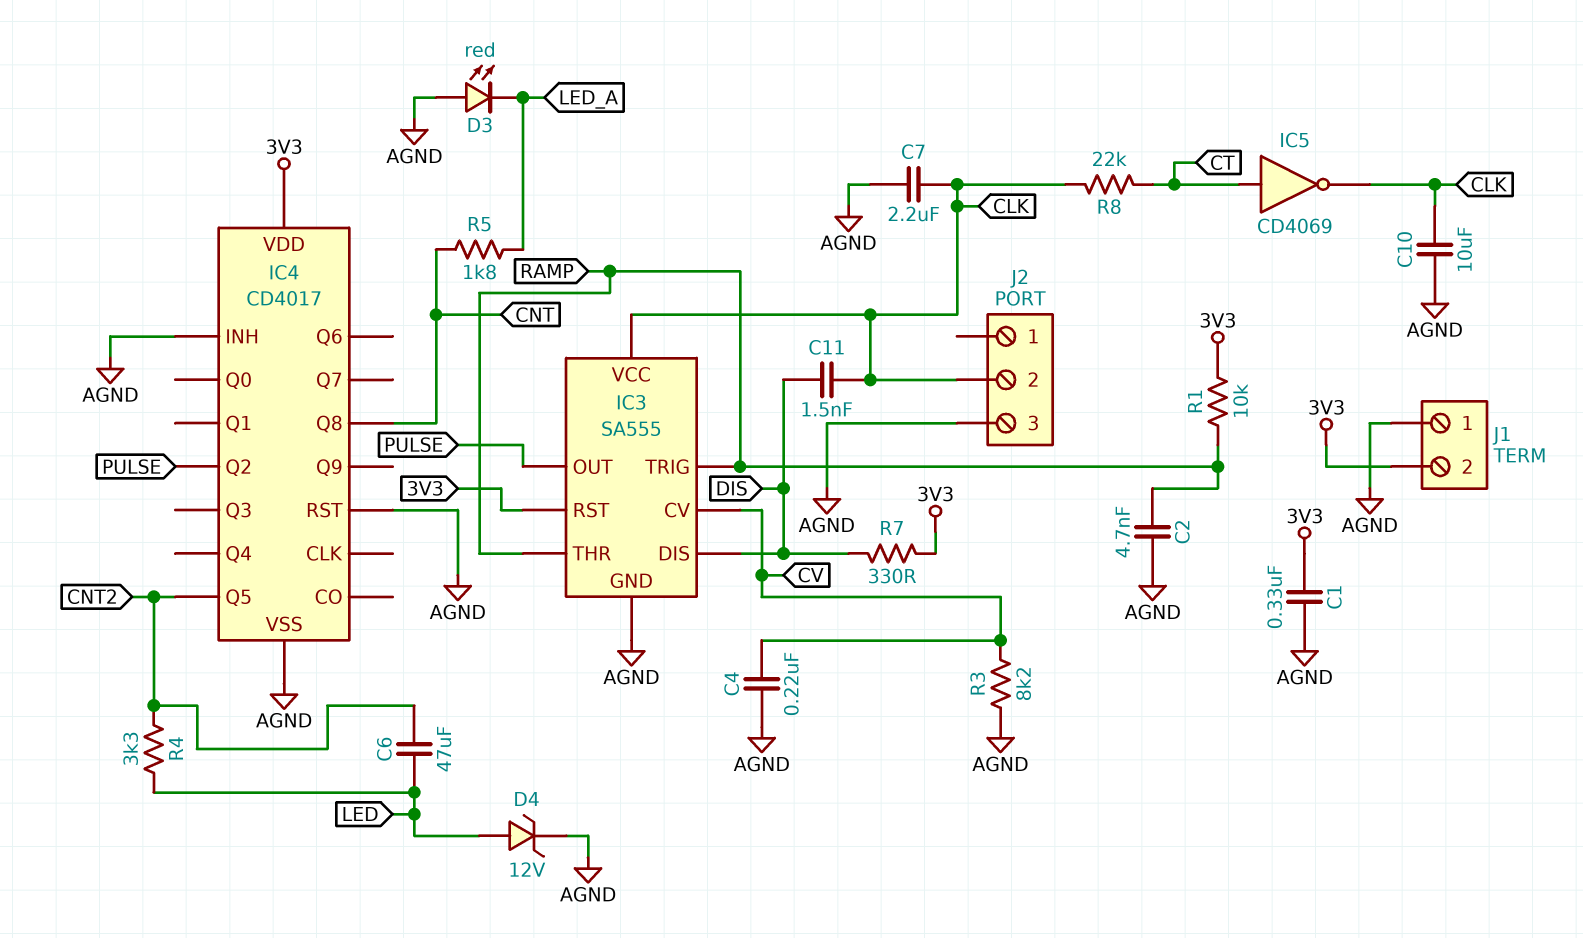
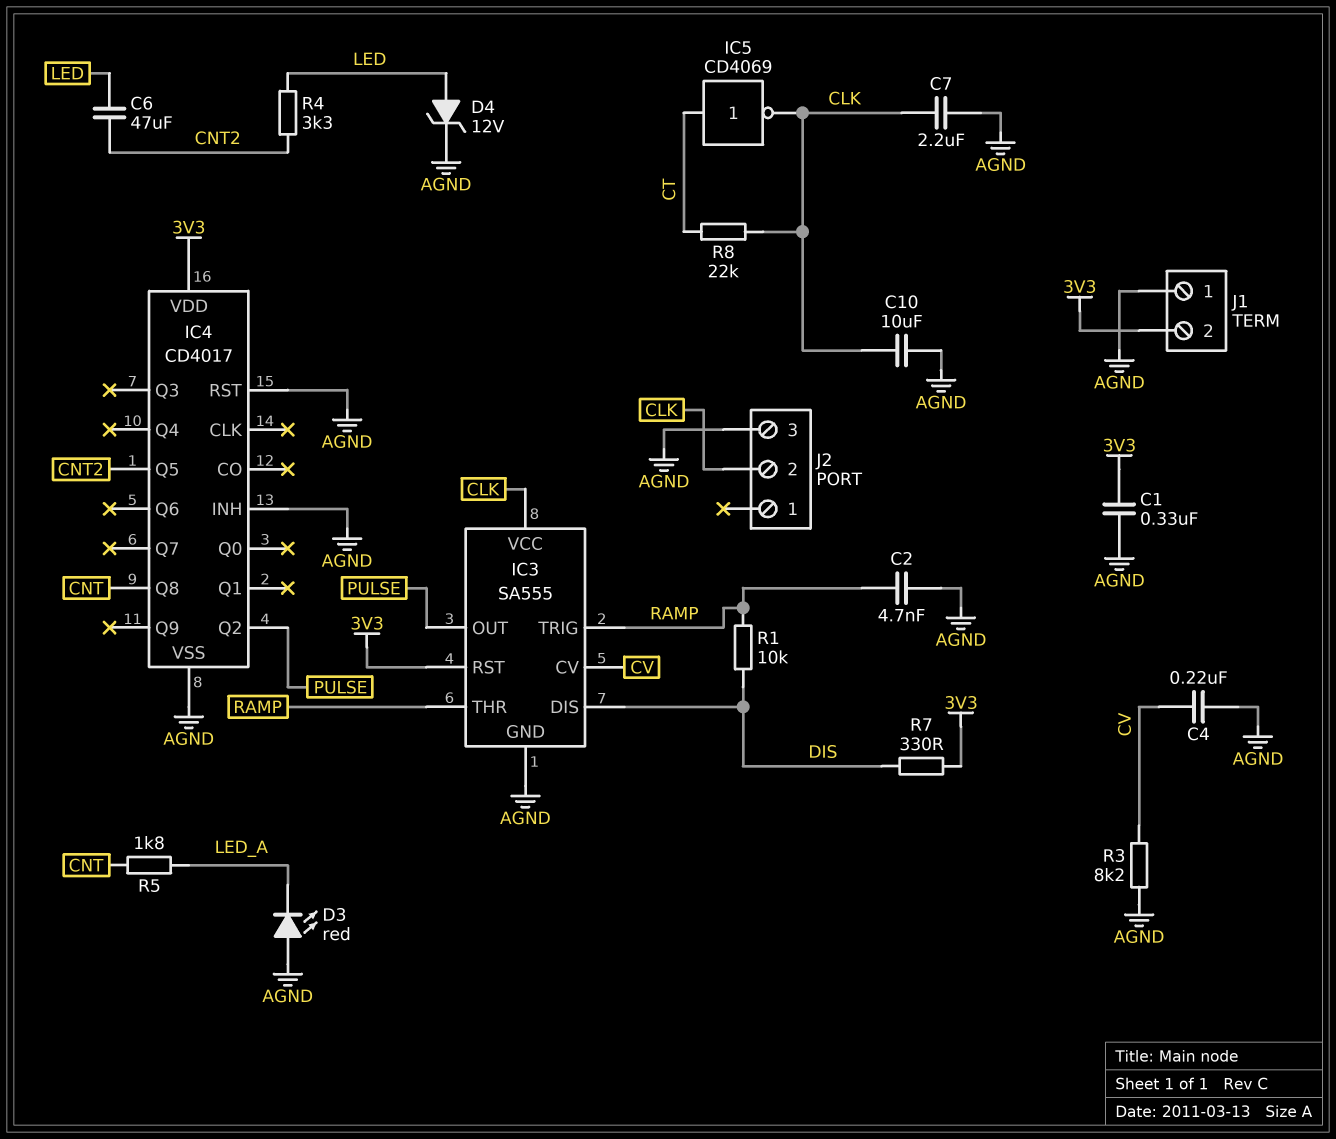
C11: 1.5nF (CLK, DIS) -> none
R1: 10k (3V3, RAMP) -> 10k (DIS, RAMP)

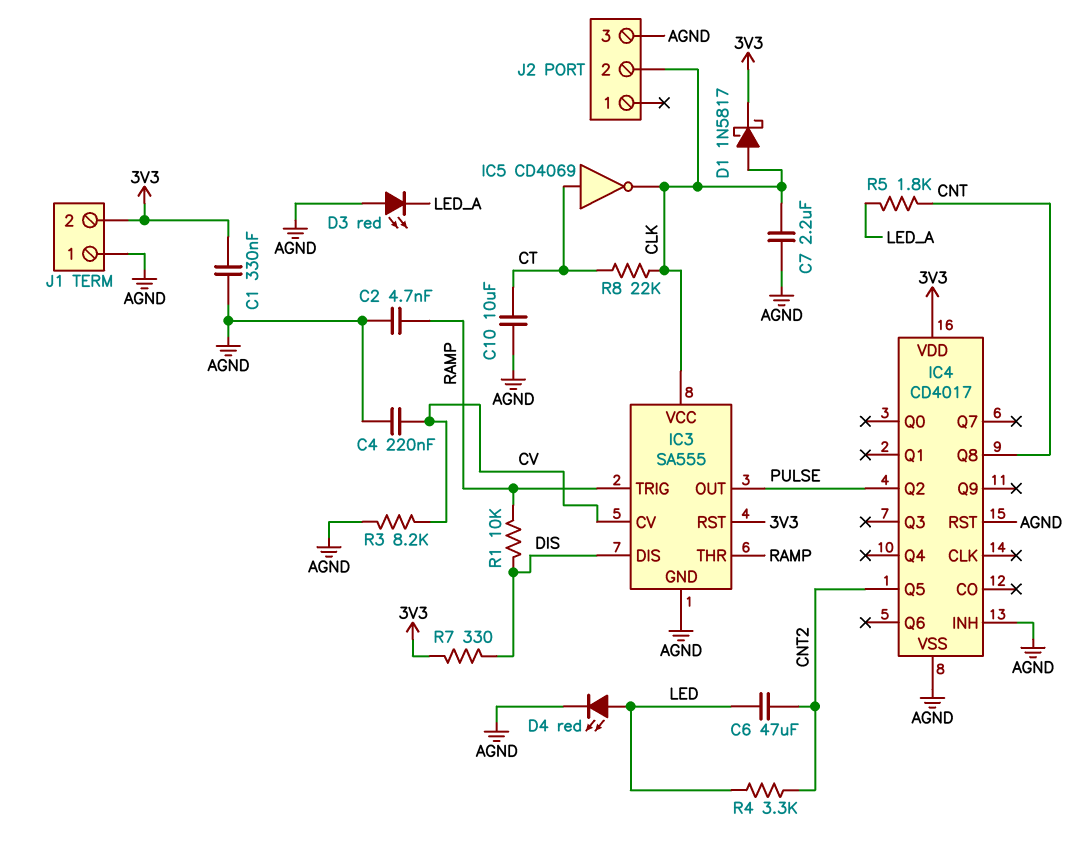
C10: 10uF (AGND, CLK) -> 10uF (AGND, CT)
D1: none -> schottky 1N5817 (A CLK, K 3V3)
D4: zener 12V (A LED, K AGND) -> LED red (A LED, K AGND)

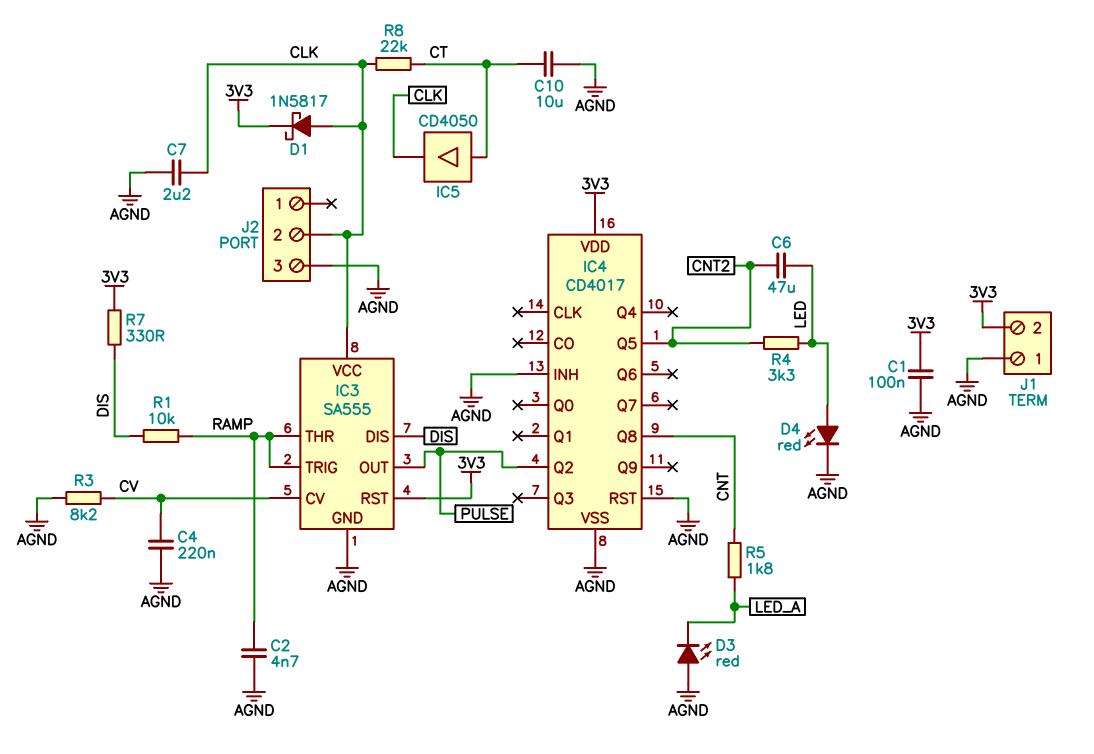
C1: 330nF (3V3, AGND) -> 100nF (3V3, AGND)
IC5: NOT CD4069 (in CT, out CLK) -> buffer CD4050 (in CT, out CLK)

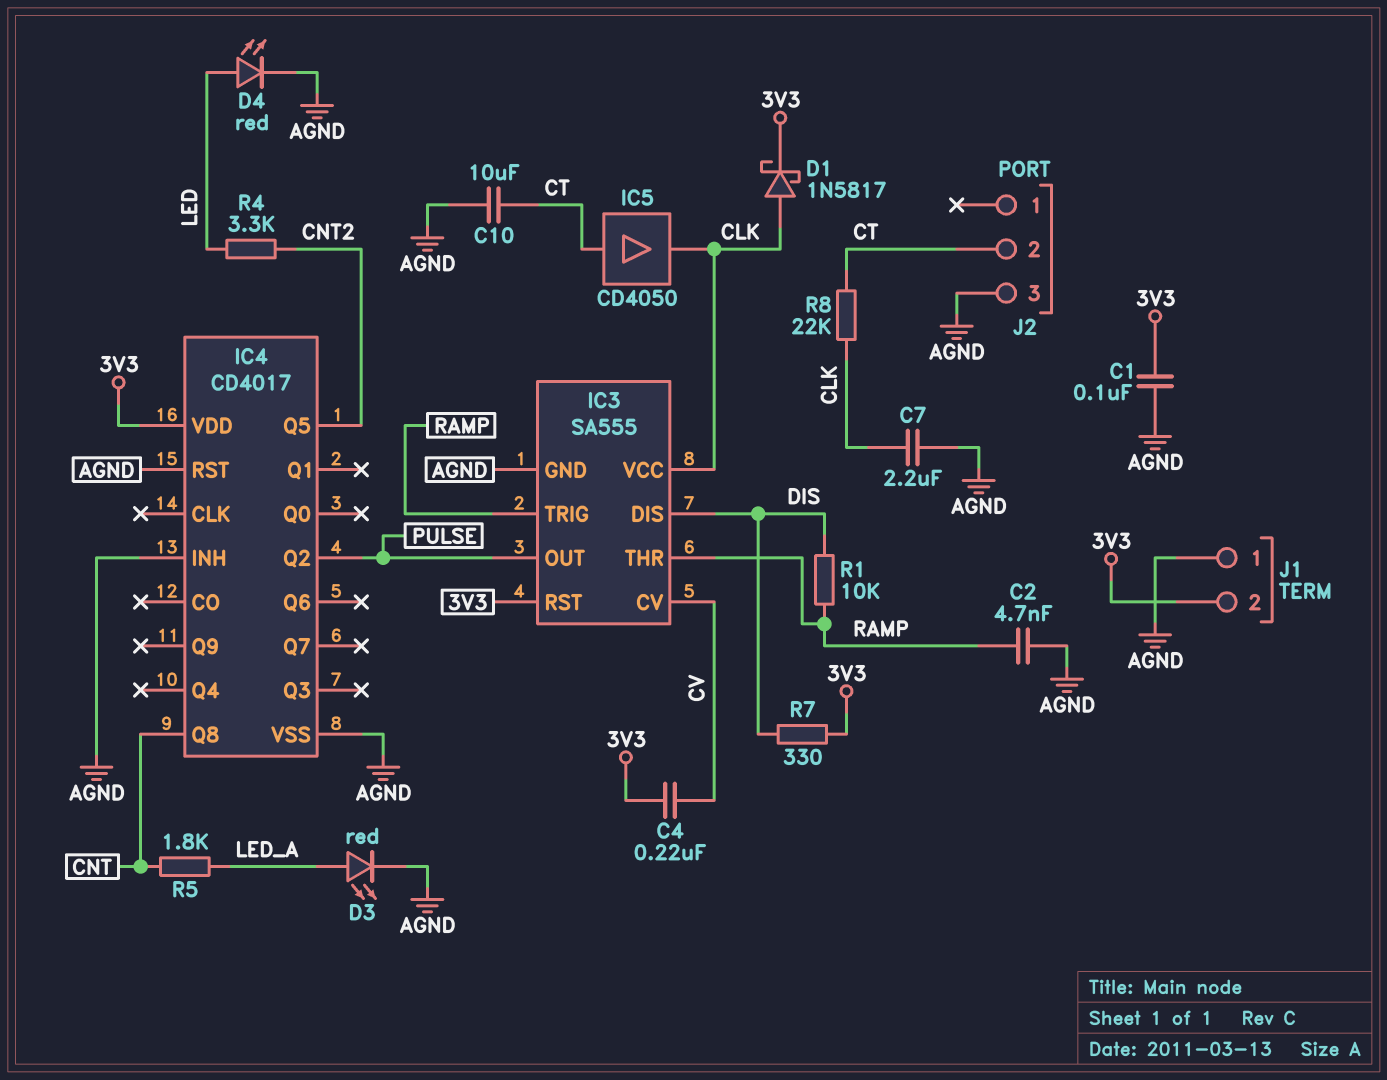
C4: 220nF (AGND, CV) -> 220nF (3V3, CV)
C6: 47uF (CNT2, LED) -> none
D3: LED red (A AGND, K LED_A) -> LED red (A LED_A, K AGND)
J2 pin 2: CLK -> CT
R3: 8.2k (AGND, CV) -> none

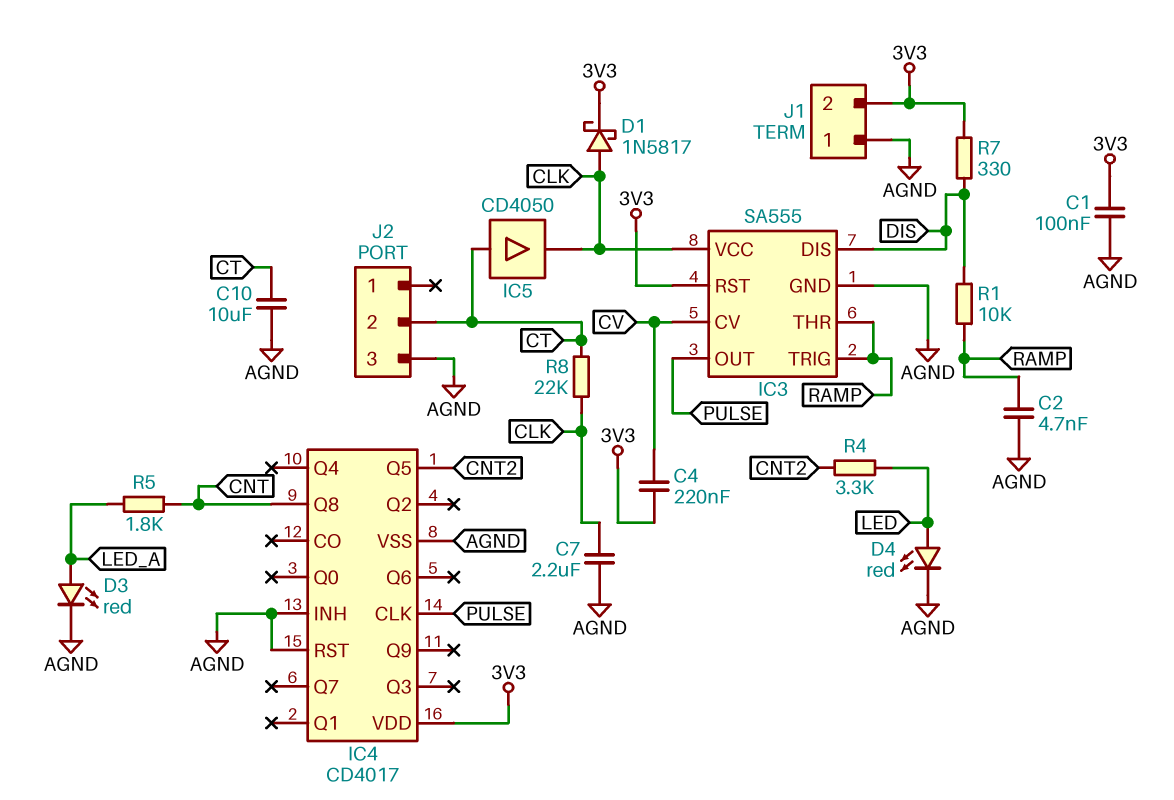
IC4 pin CLK: none -> PULSE
IC4 pin Q2: PULSE -> none

